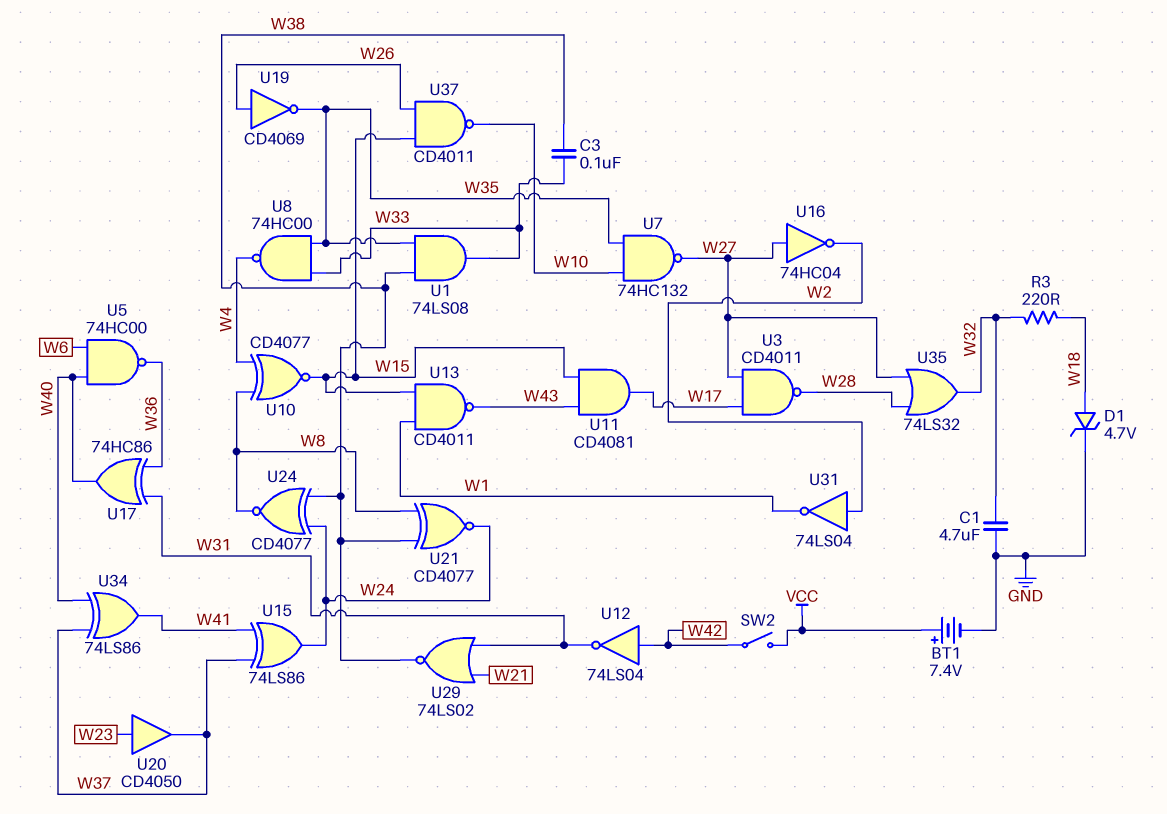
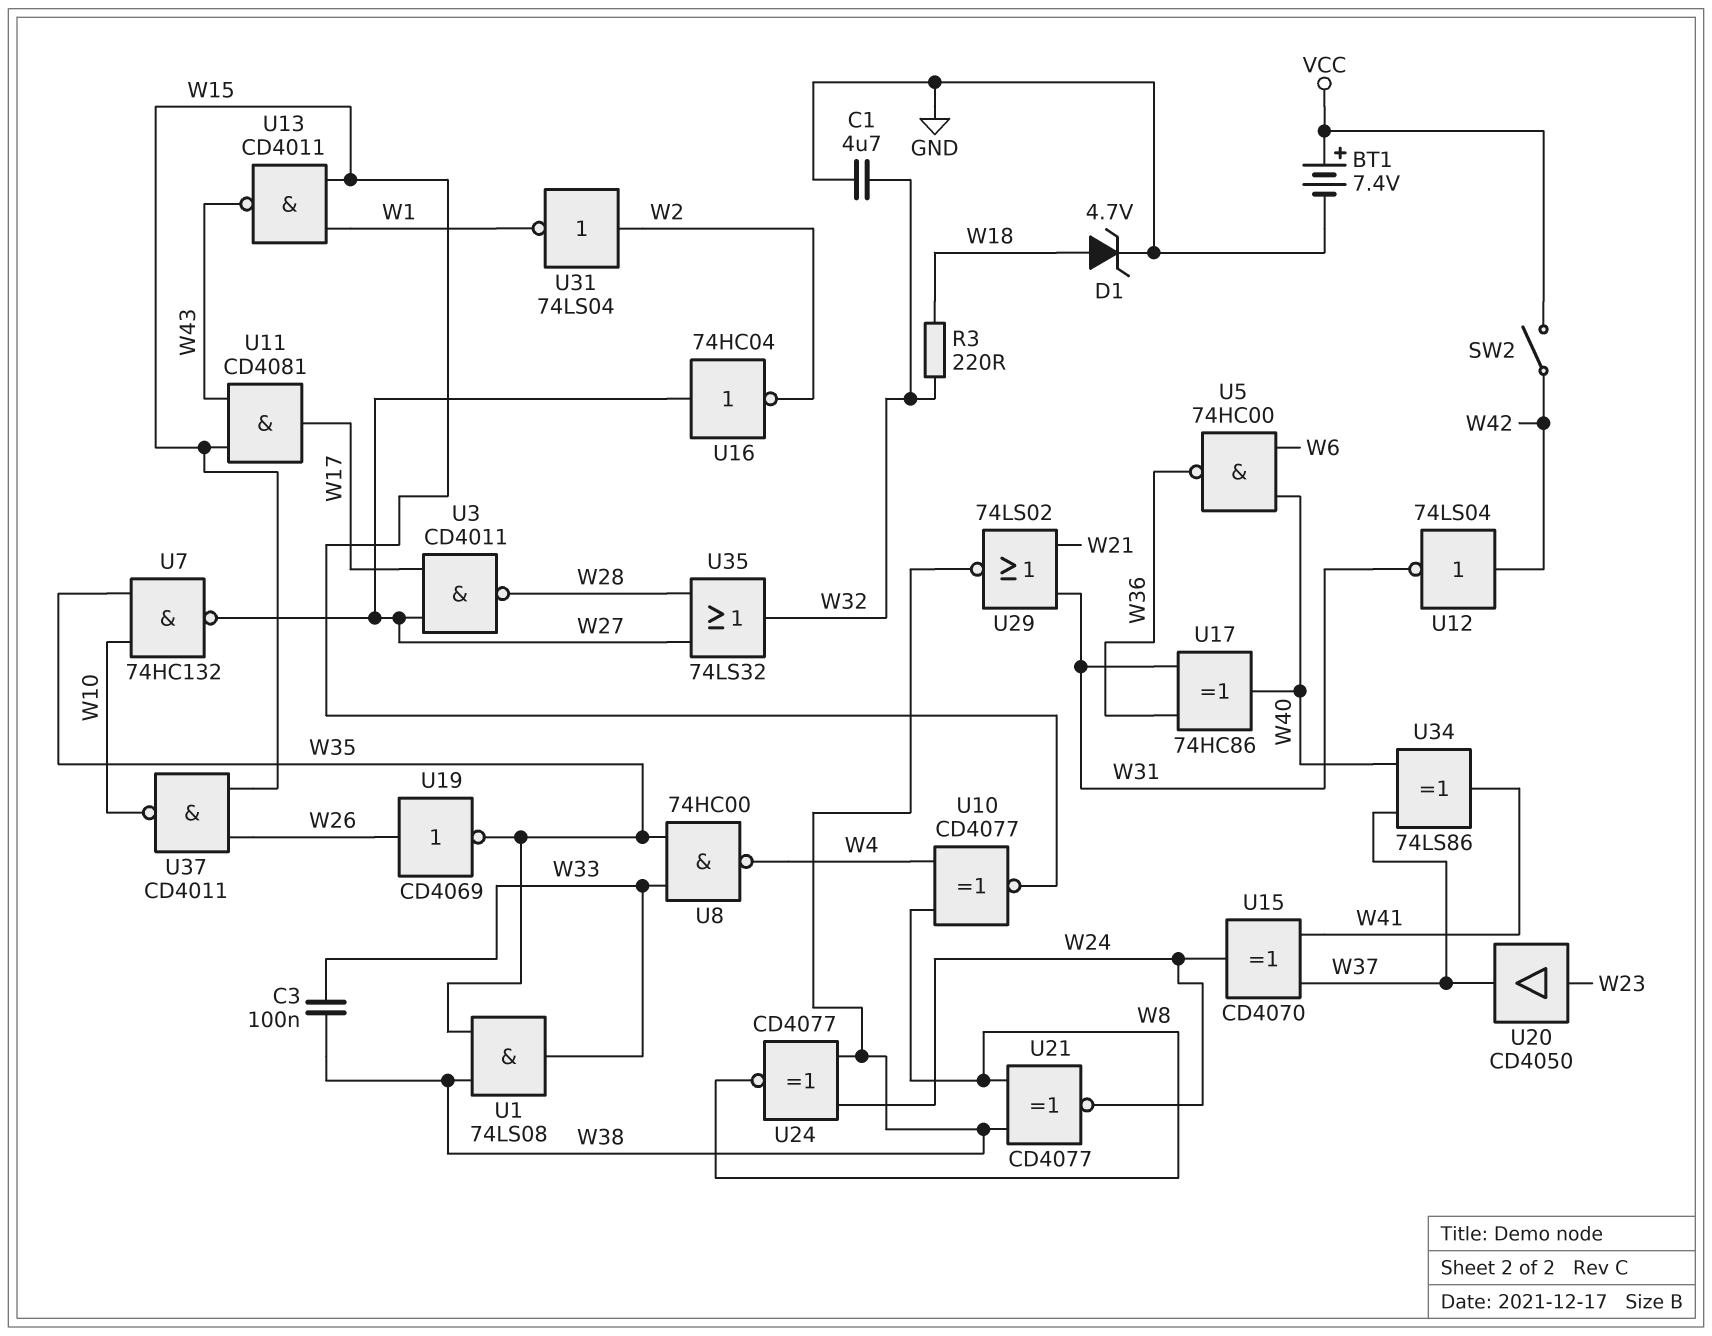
U15: XOR 74LS86 (in W37, in W41, out W24) -> XOR CD4070 (in W37, in W41, out W24)

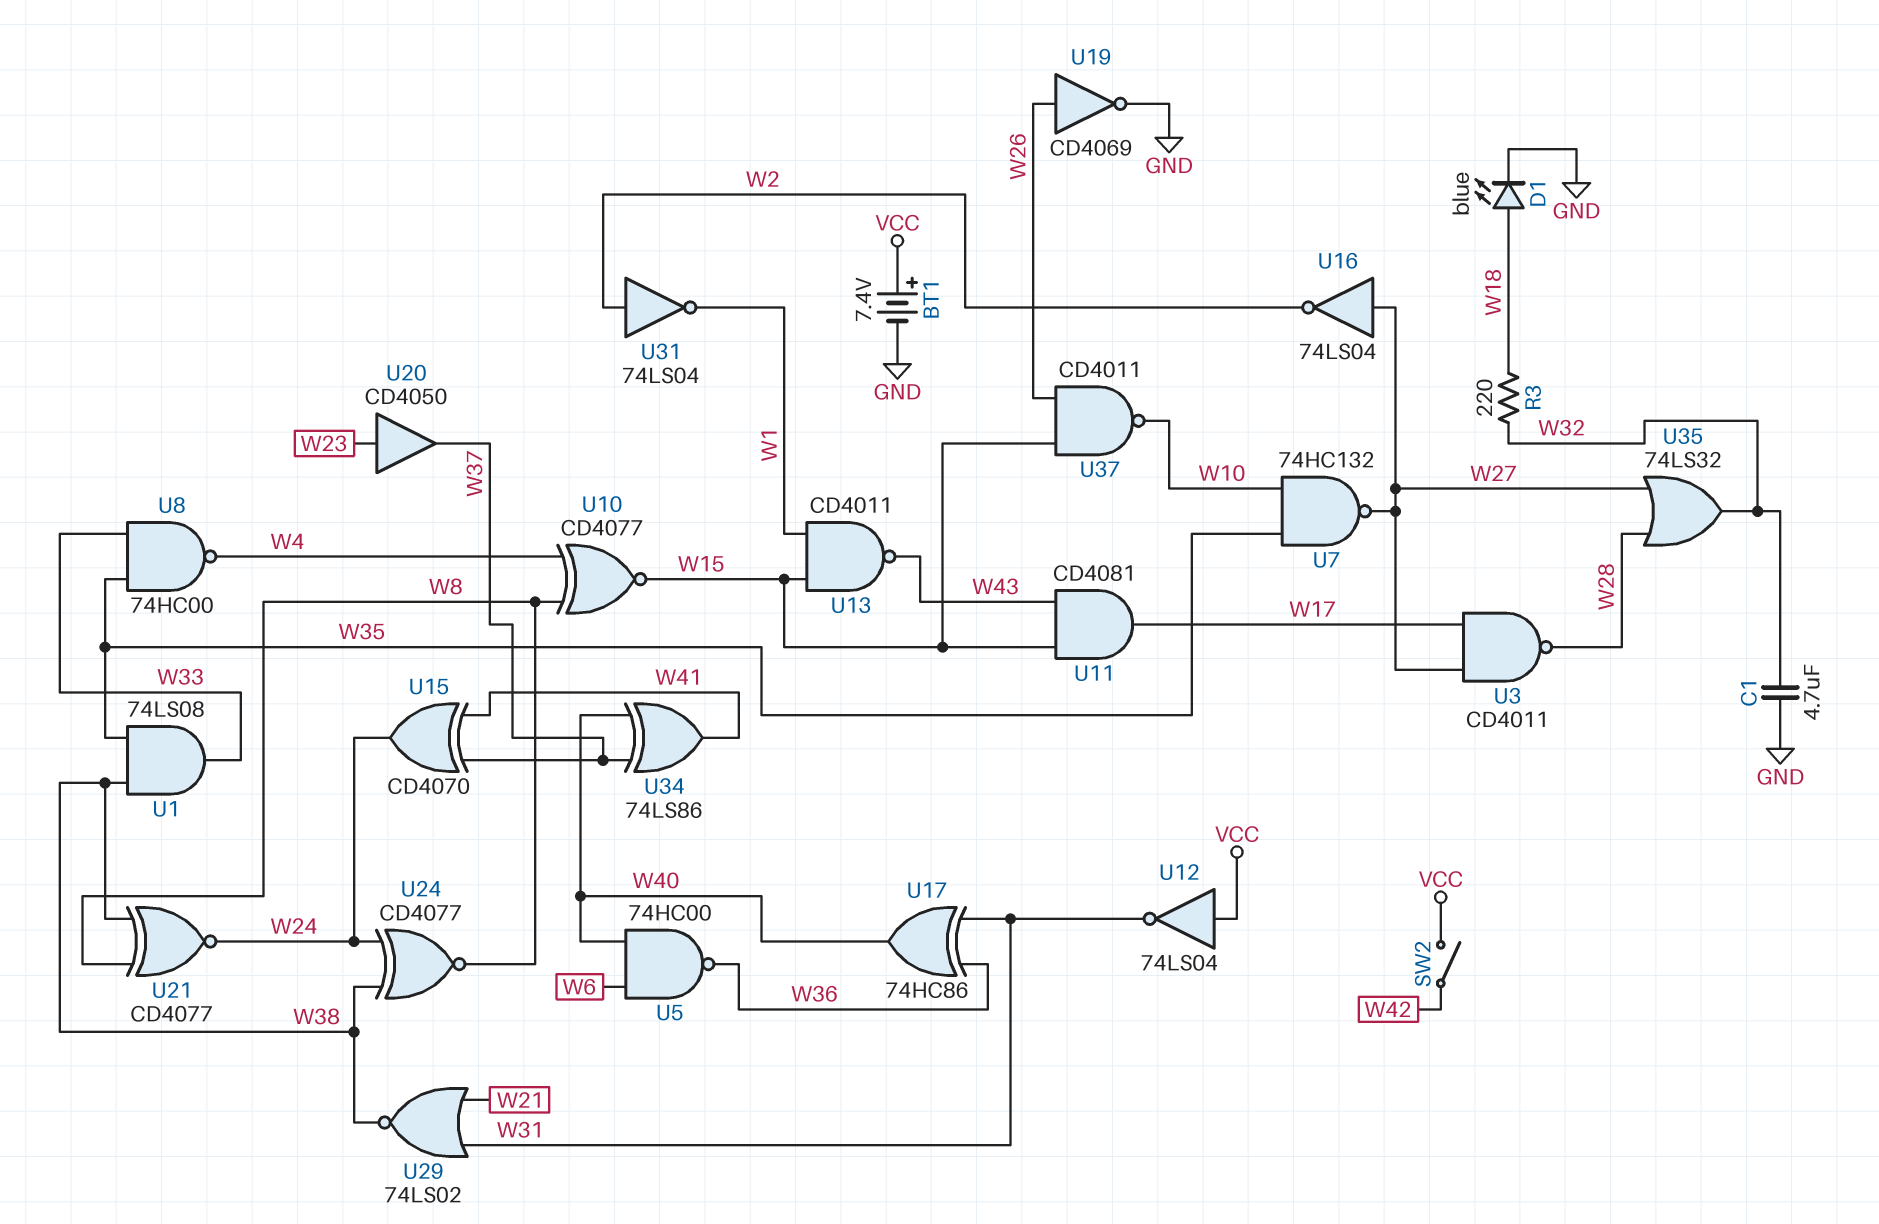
C3: 100nF (W33, W38) -> none
D1: zener 4.7V (A W18, K GND) -> LED blue (A W18, K GND)
U12: NOT 74LS04 (in W42, out W31) -> NOT 74LS04 (in VCC, out W31)
U16: NOT 74HC04 (in W27, out W2) -> NOT 74LS04 (in W27, out W2)
U19: NOT CD4069 (in W26, out W35) -> NOT CD4069 (in W26, out GND)

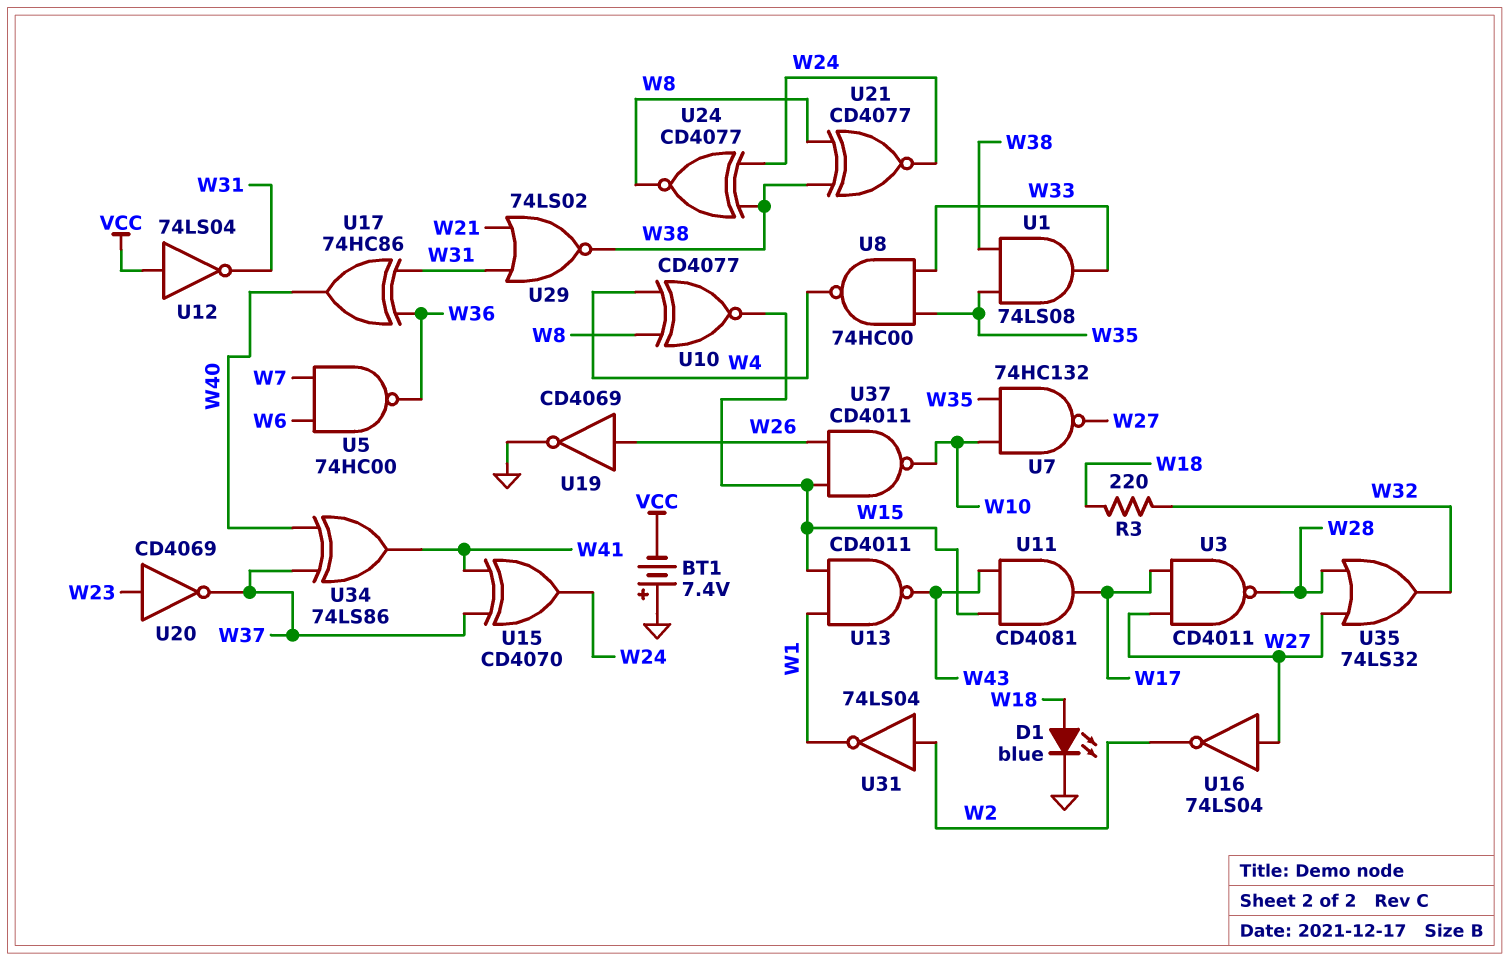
BT1: 7.4V (plus VCC, minus GND) -> 7.4V (plus GND, minus VCC)
C1: 4.7uF (GND, W32) -> none
SW2: switch (VCC, W42) -> none
U5: NAND 74HC00 (in W6, in W40, out W36) -> NAND 74HC00 (in W6, in W7, out W36)
U20: buffer CD4050 (in W23, out W37) -> NOT CD4069 (in W23, out W37)

